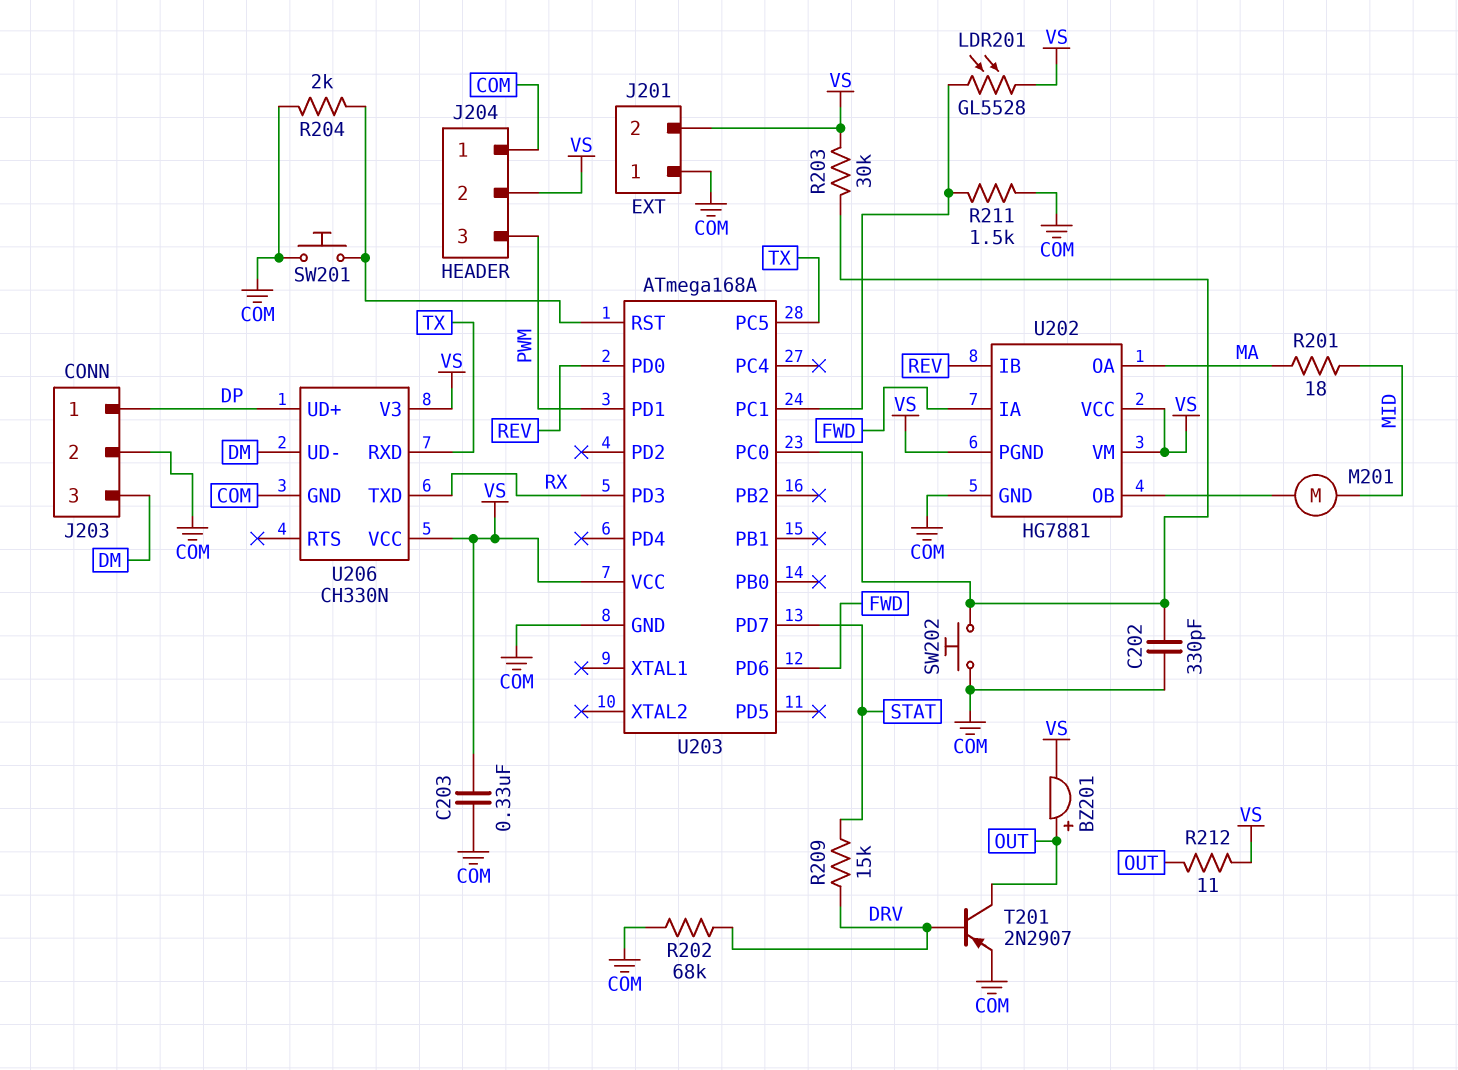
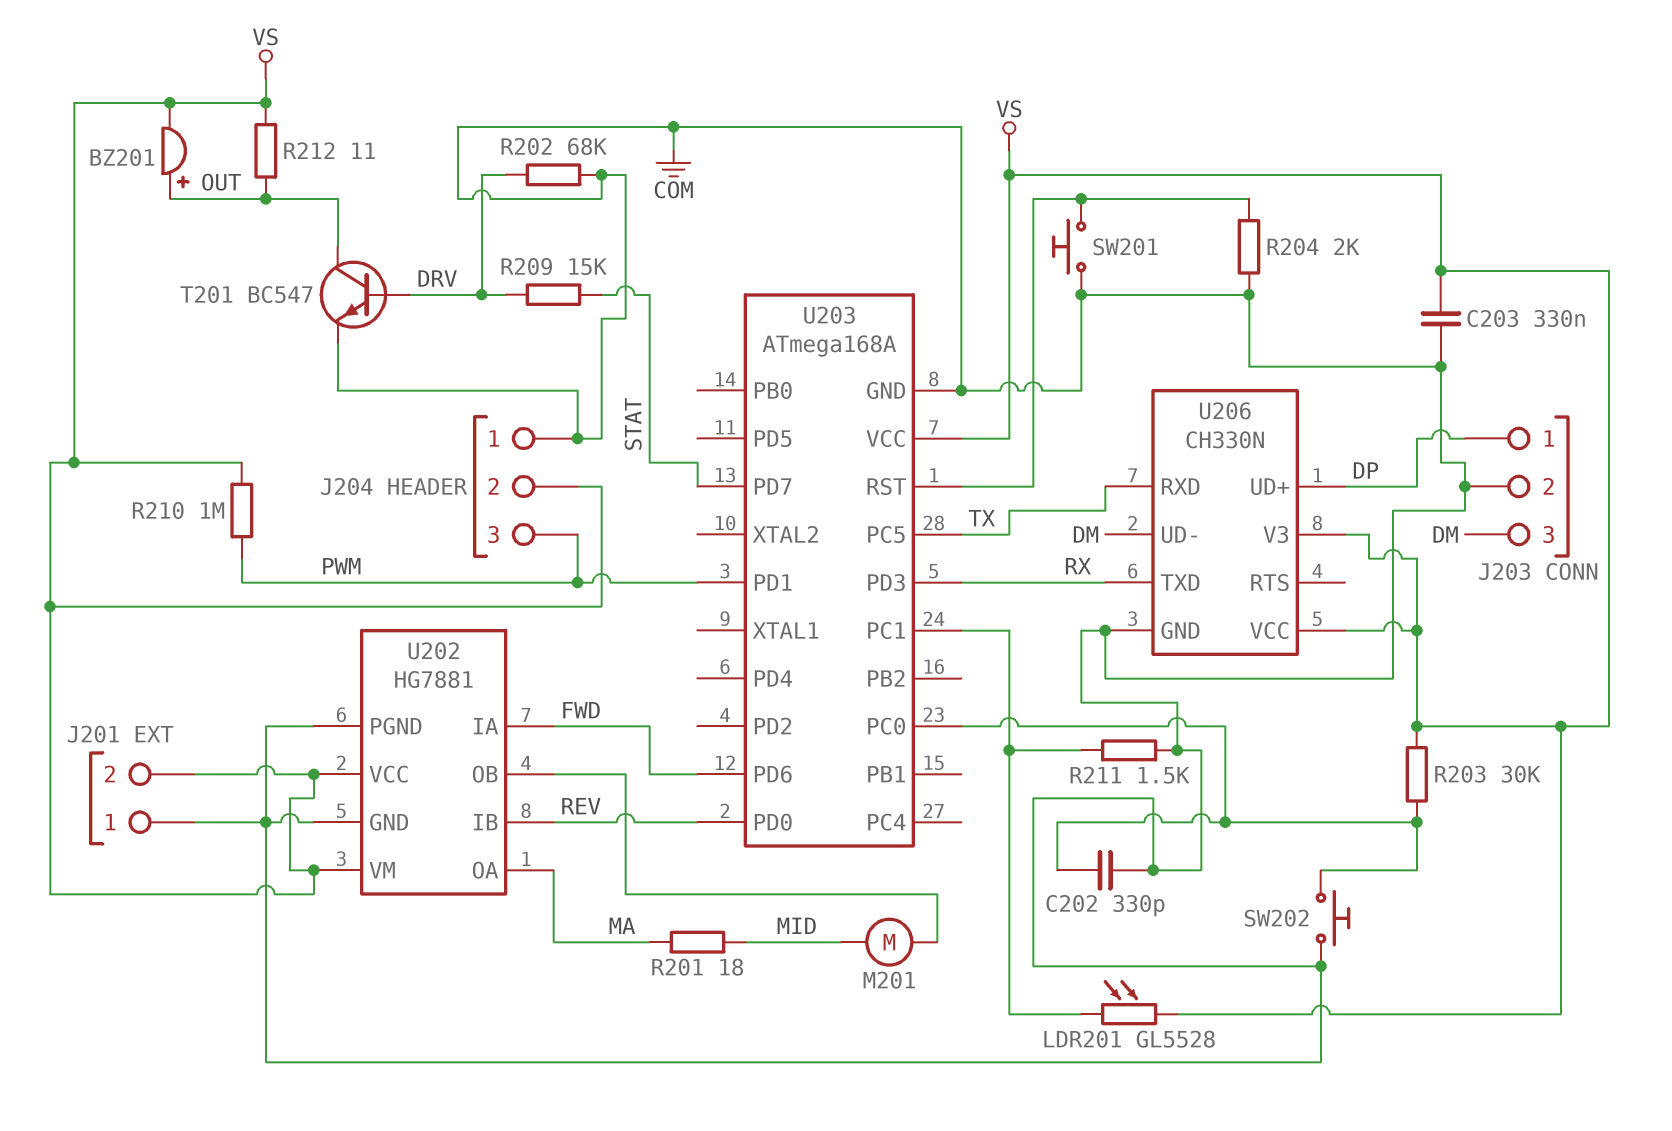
R210: none -> 1M (PWM, VS)
T201: PNP 2N2907 (B DRV, C OUT, E COM) -> NPN BC547 (B DRV, C OUT, E COM)
U202 pin PGND: VS -> COM

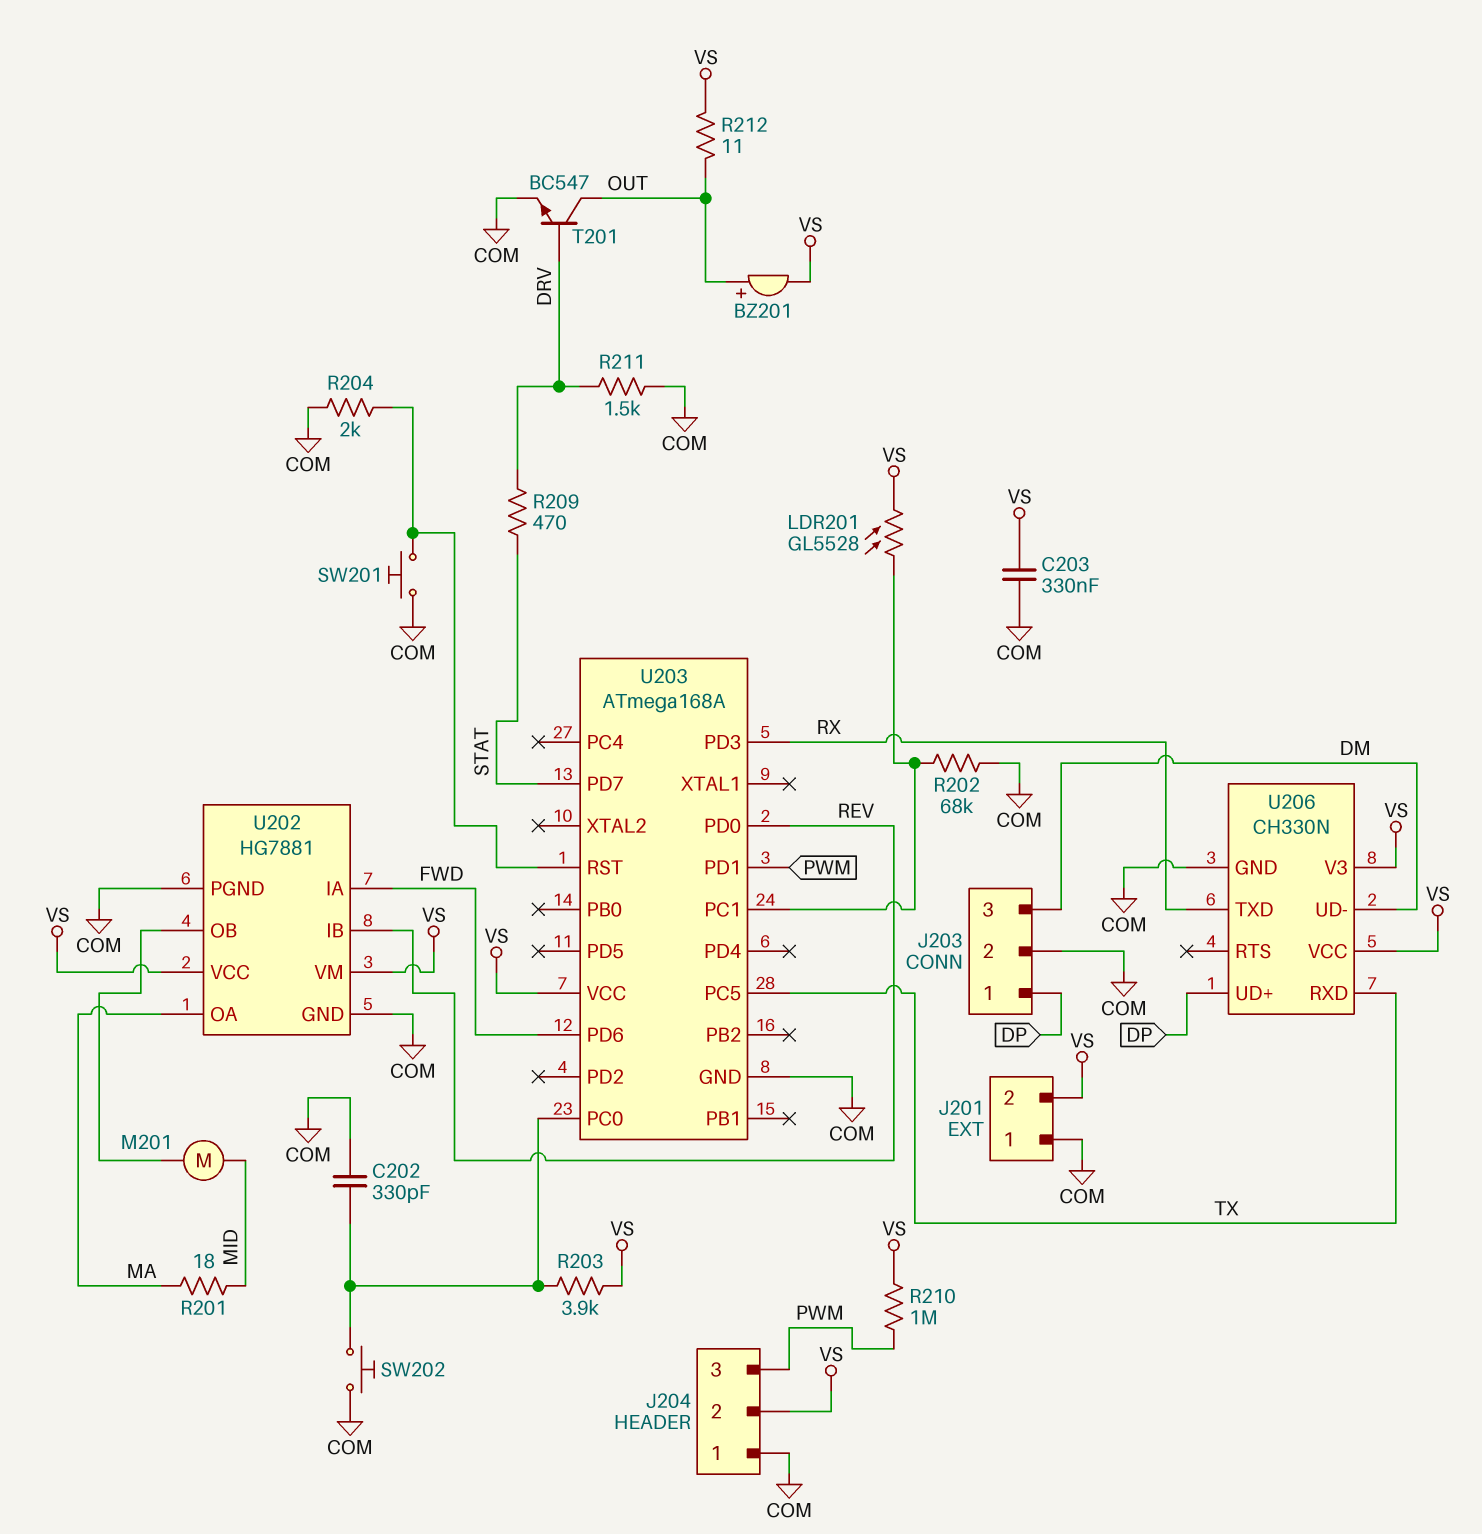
R202: 68k (COM, DRV) -> 68k (COM, U203/PC1)
R203: 30k (U203/PC0, VS) -> 3.9k (U203/PC0, VS)
R209: 15k (DRV, STAT) -> 470 (DRV, STAT)
R211: 1.5k (COM, U203/PC1) -> 1.5k (COM, DRV)

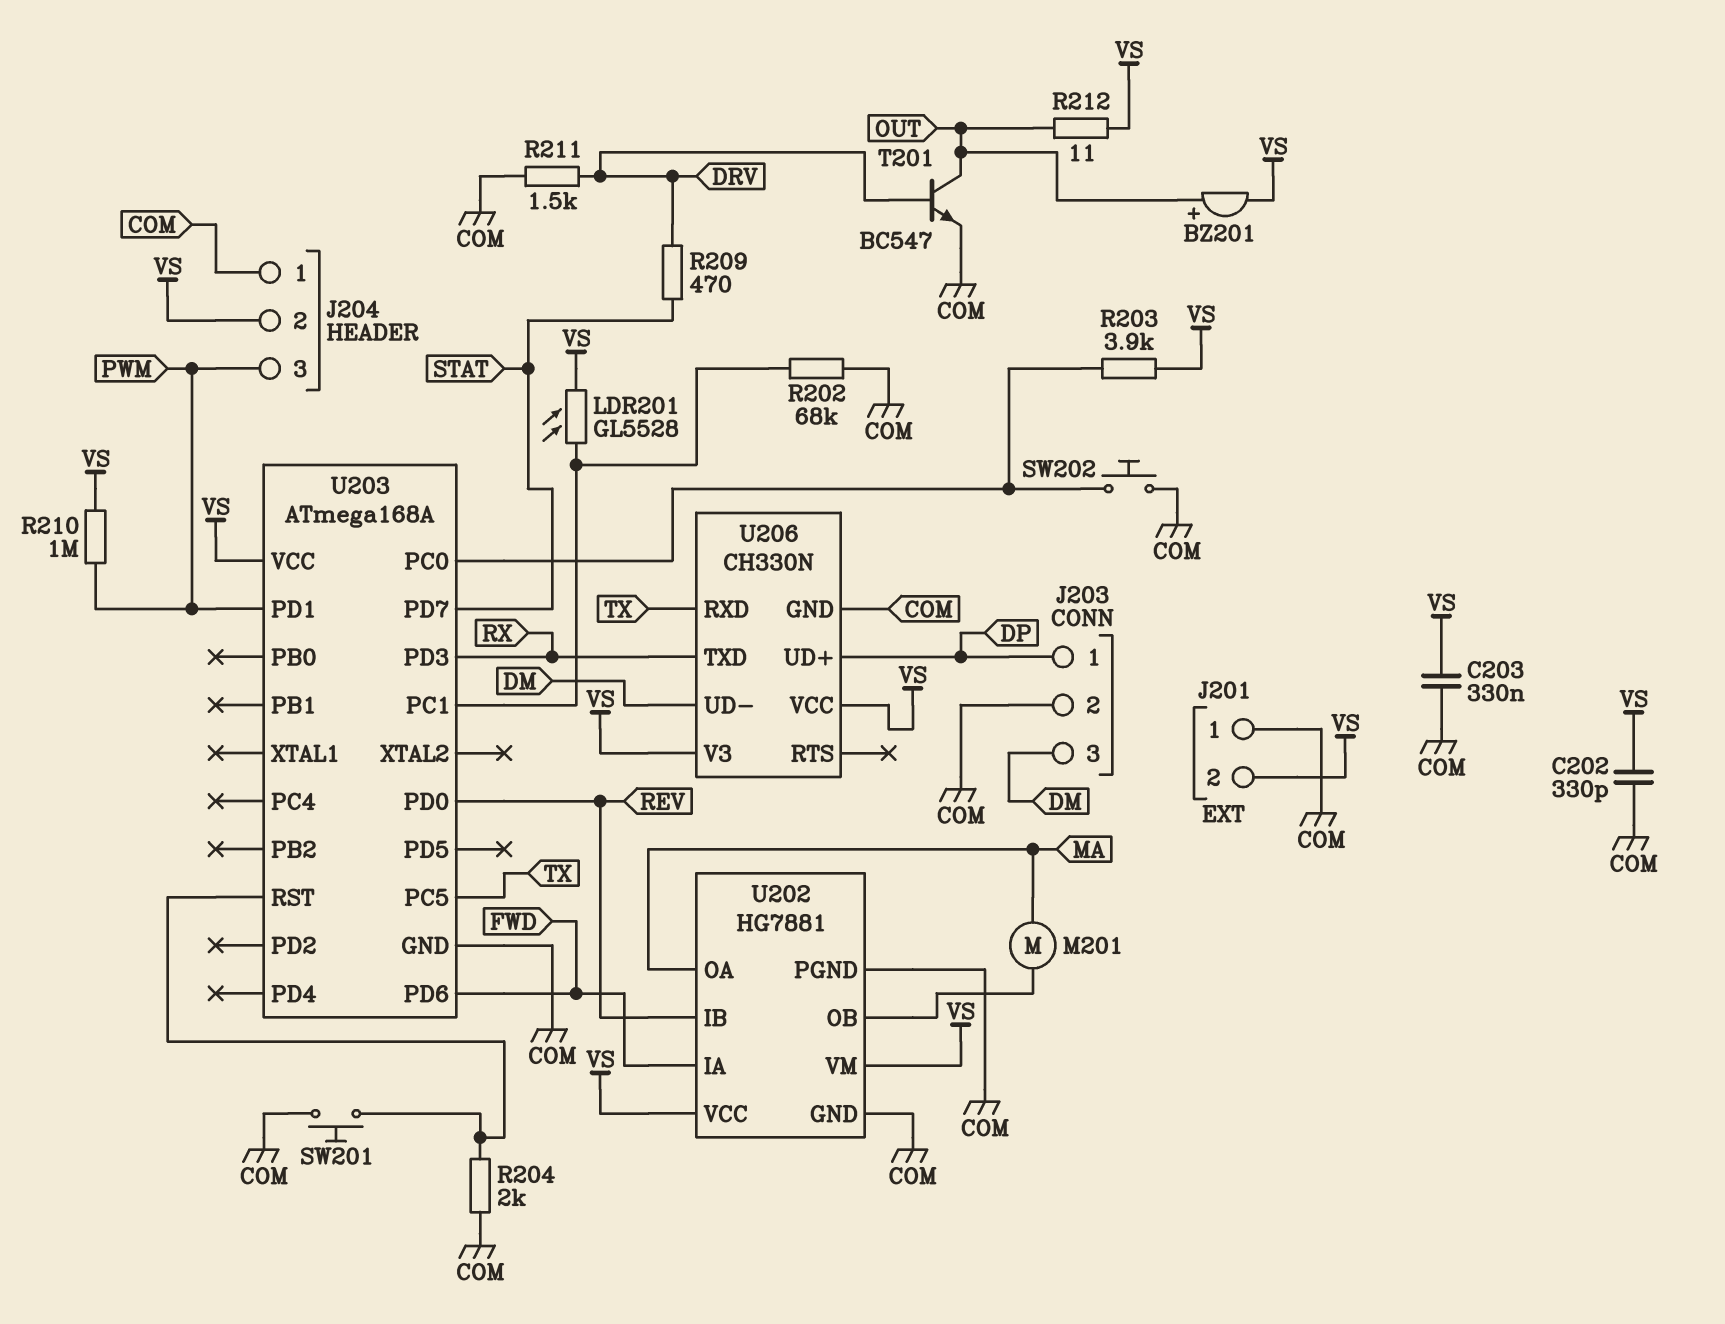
C202: 330pF (COM, U203/PC0) -> 330pF (COM, VS)
M201: motor (MID, U202/OB) -> motor (MA, U202/OB)
R201: 18 (MA, MID) -> none

